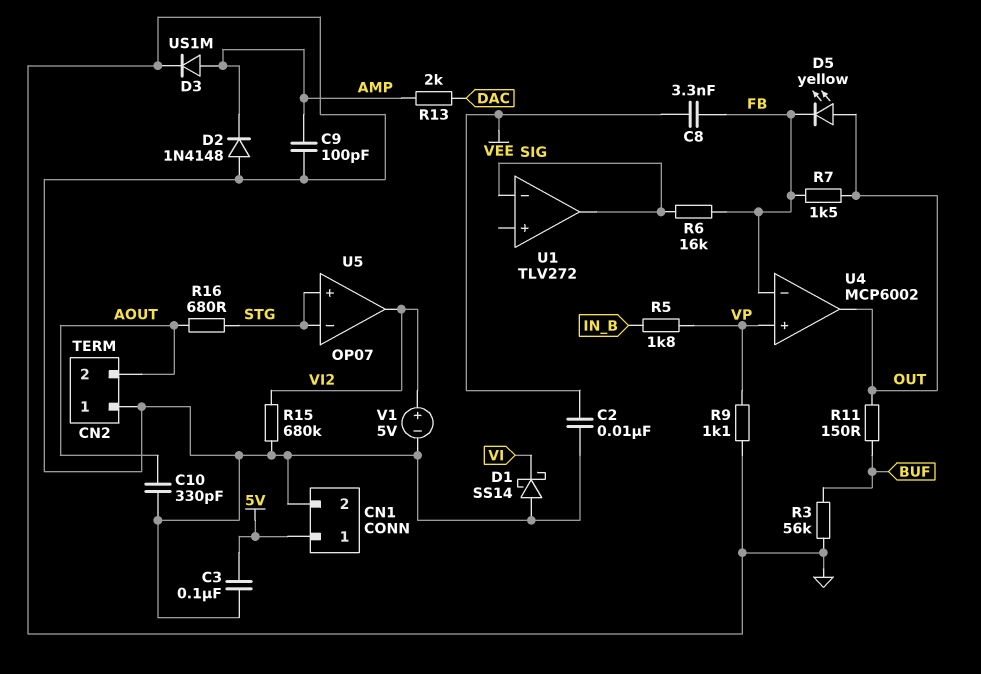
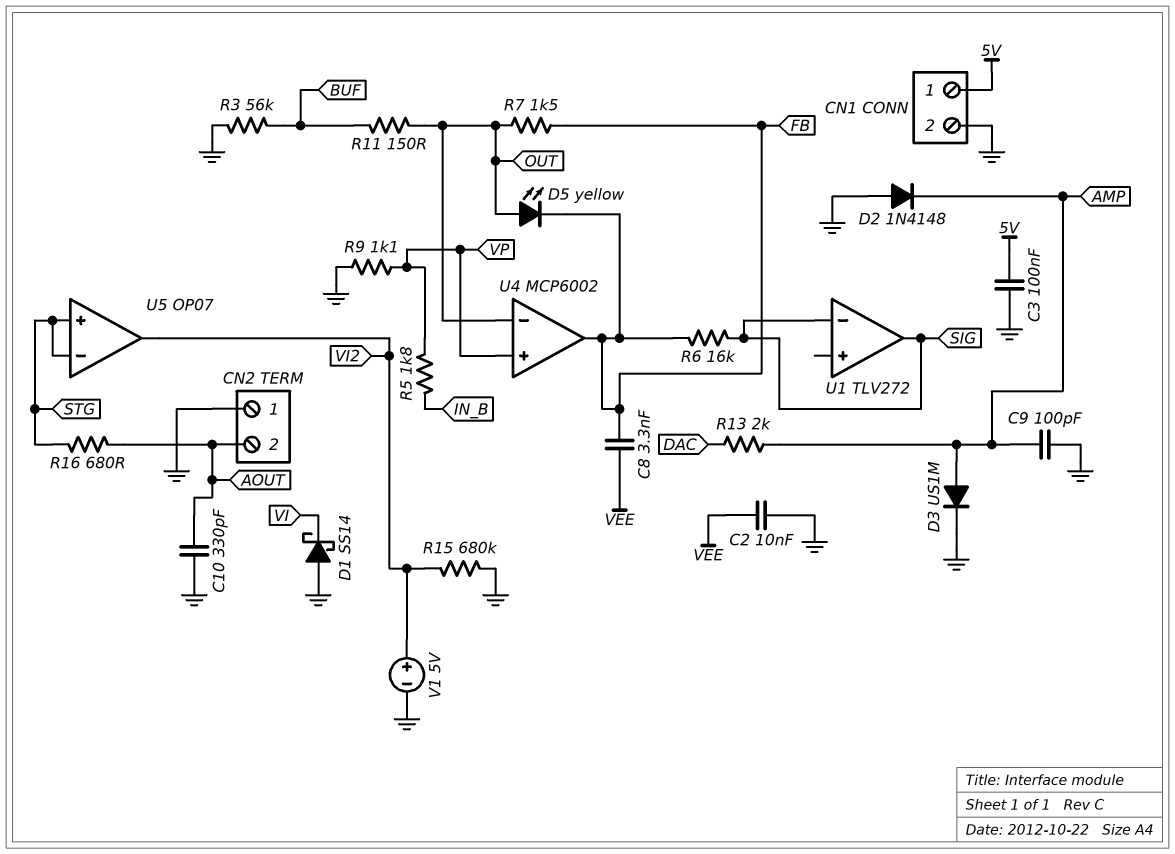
U4 pin in-: FB -> OUT
U4 pin out: OUT -> FB

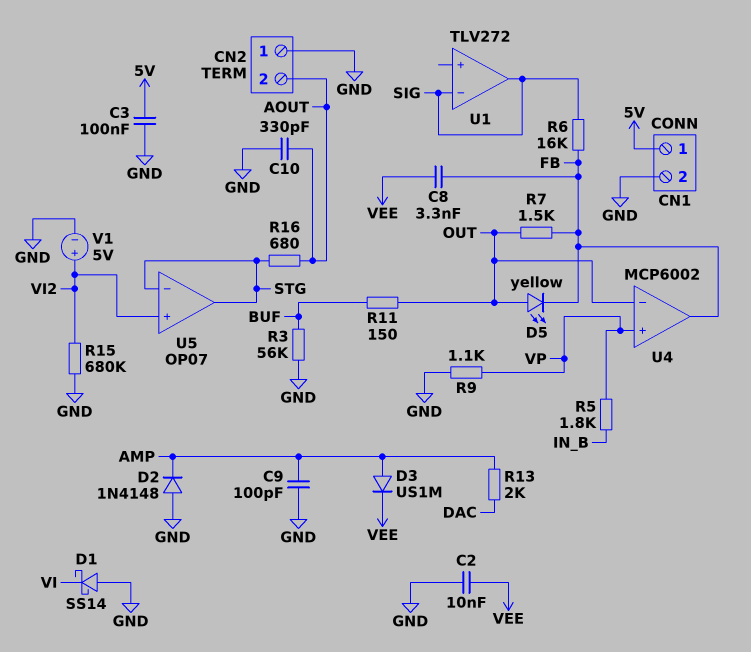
D3: diode US1M (A AMP, K GND) -> diode US1M (A AMP, K VEE)
U5 pin in+: STG -> VI2
U5 pin out: VI2 -> STG

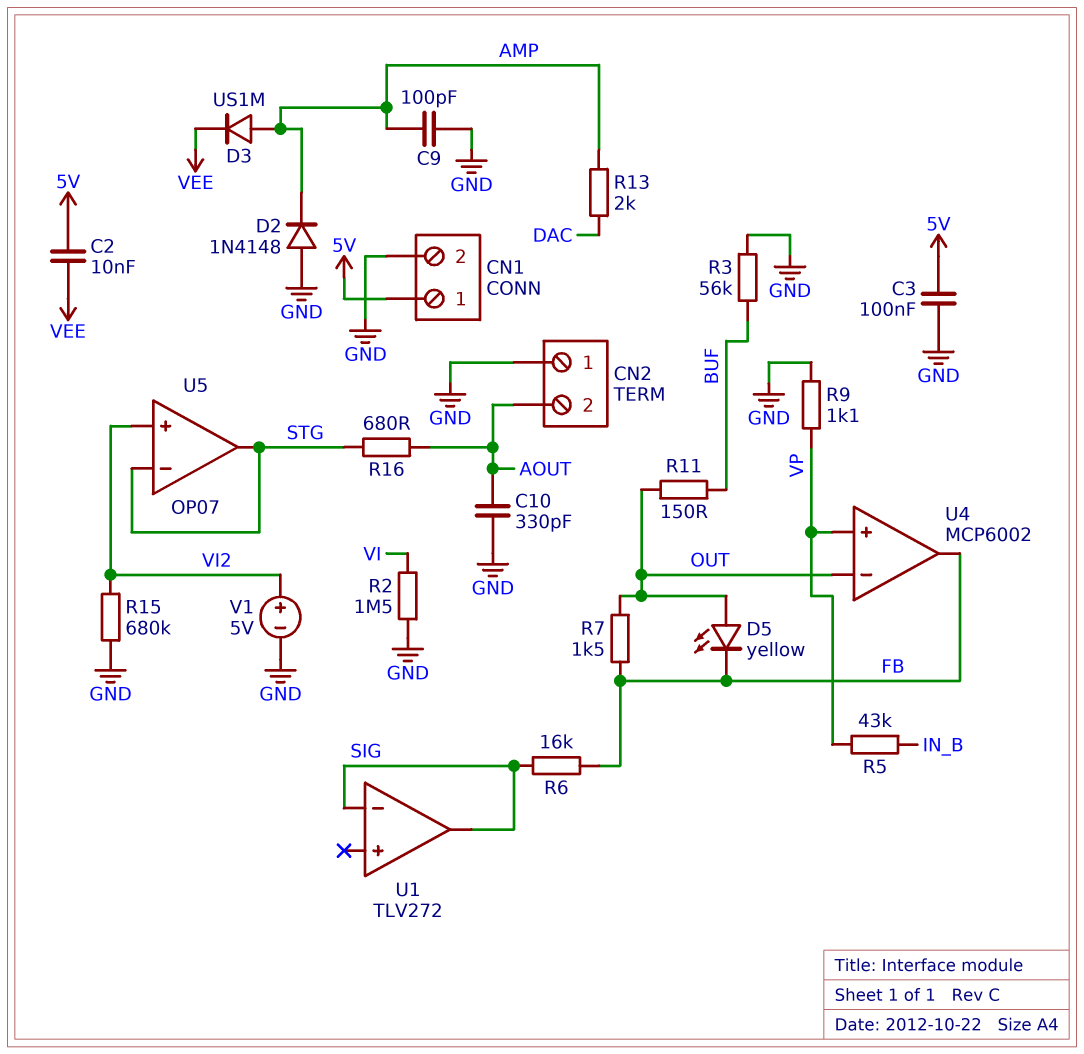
C2: 10nF (GND, VEE) -> 10nF (5V, VEE)
C8: 3.3nF (FB, VEE) -> none
D1: schottky SS14 (A GND, K VI) -> none
R2: none -> 1.5M (GND, VI)
R5: 1.8k (IN_B, VP) -> 43k (IN_B, VP)

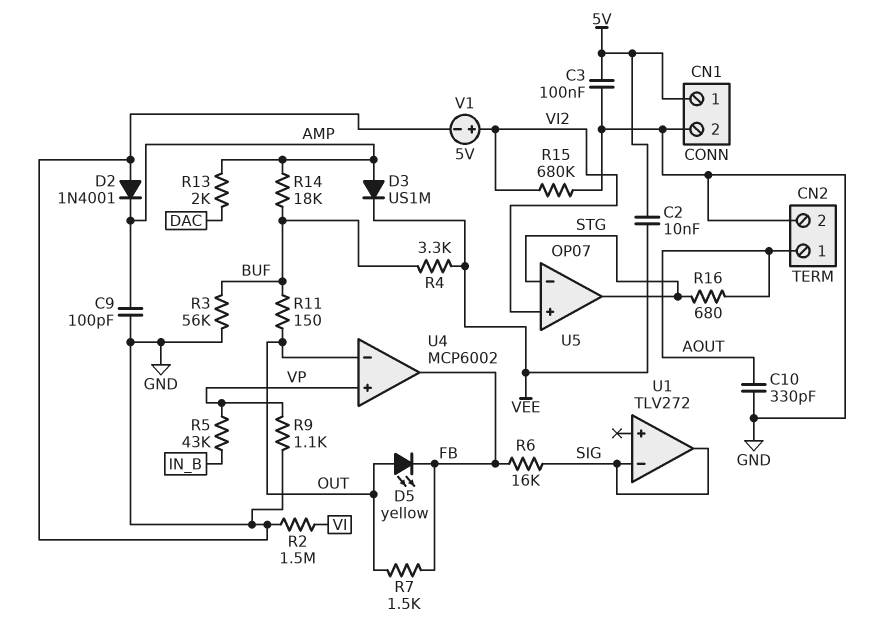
CN2 pin 1: GND -> AOUT
CN2 pin 2: AOUT -> GND
D2: diode 1N4148 (A GND, K AMP) -> diode 1N4001 (A GND, K AMP)
R4: none -> 3.3k (BUF, VEE)
R14: none -> 18k (AMP, BUF)

